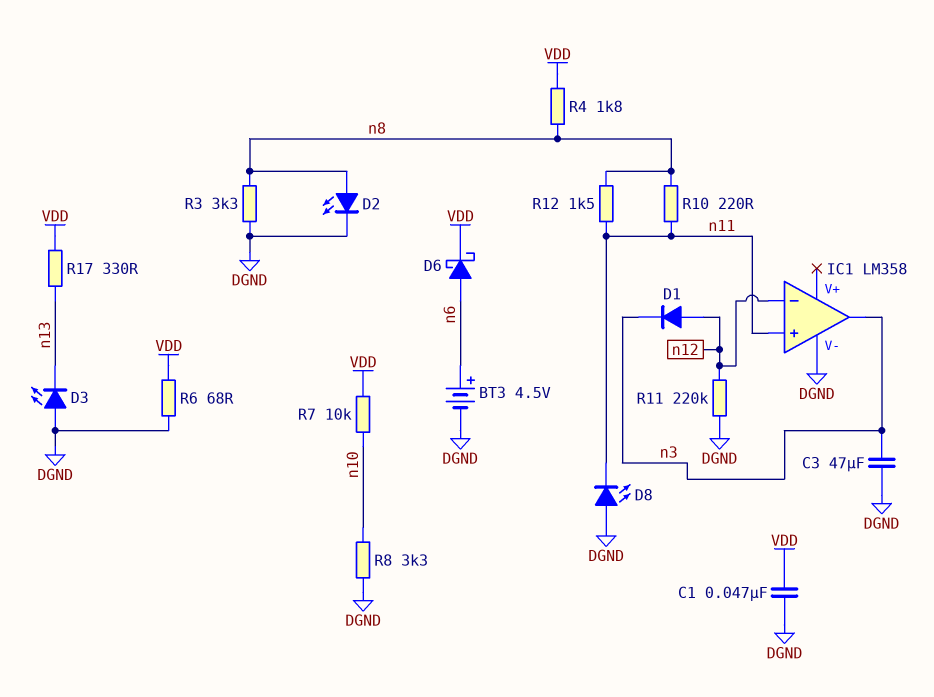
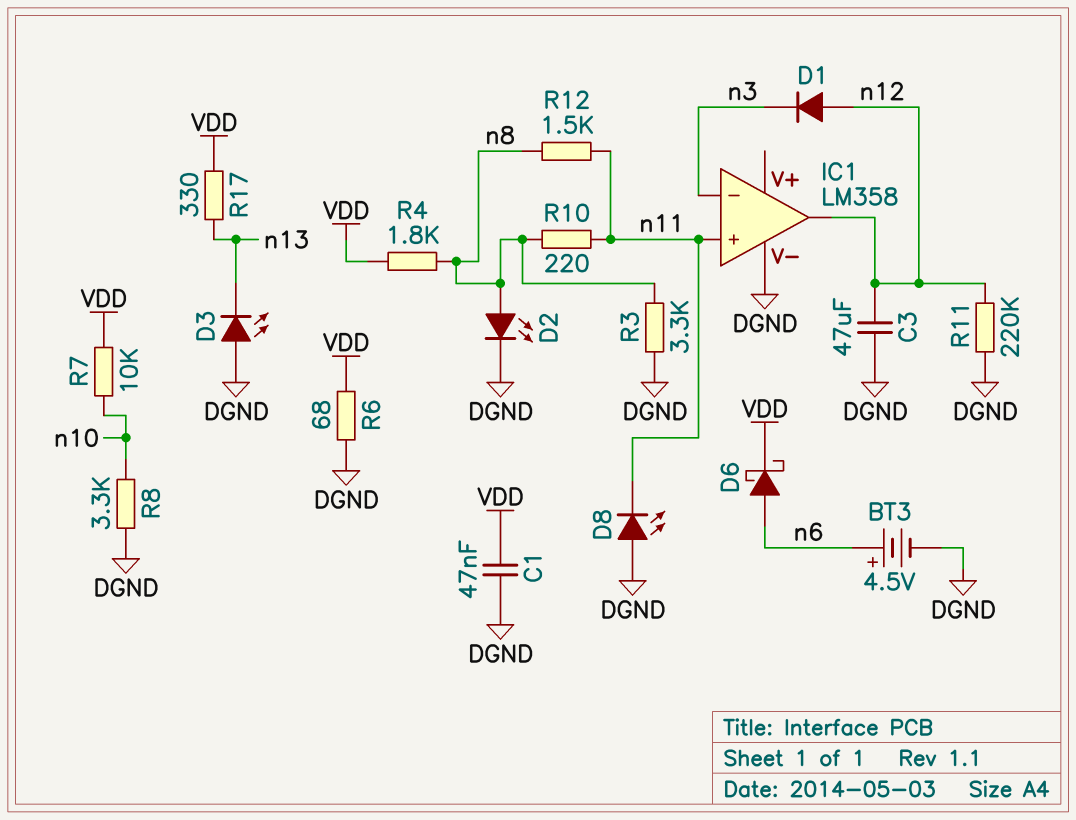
C3: 47uF (DGND, n3) -> 47uF (DGND, n12)
IC1 pin in-: n12 -> n3
IC1 pin out: n3 -> n12

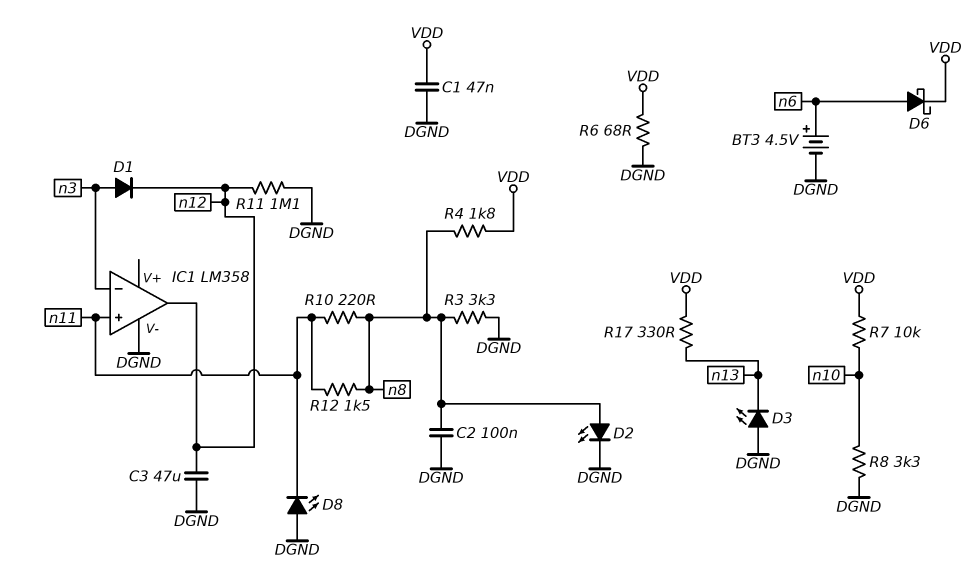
C2: none -> 100nF (DGND, n8)
D1: diode (A n12, K n3) -> diode (A n3, K n12)
R11: 220k (DGND, n12) -> 1.1M (DGND, n12)

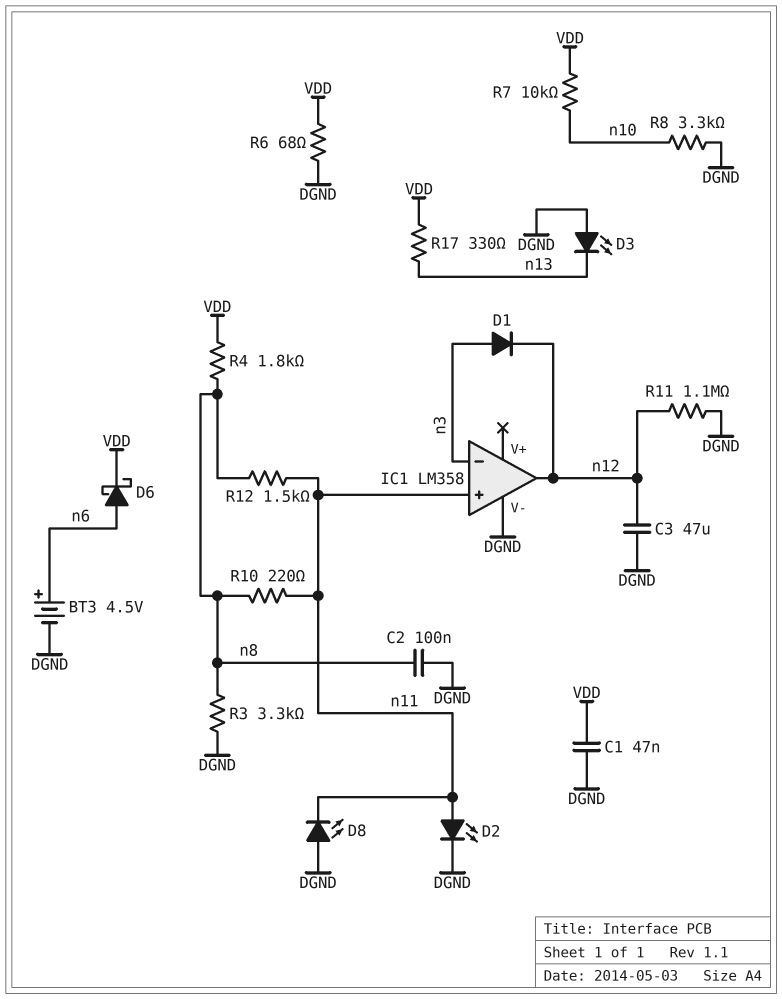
D2: LED (A n8, K DGND) -> LED (A n11, K DGND)

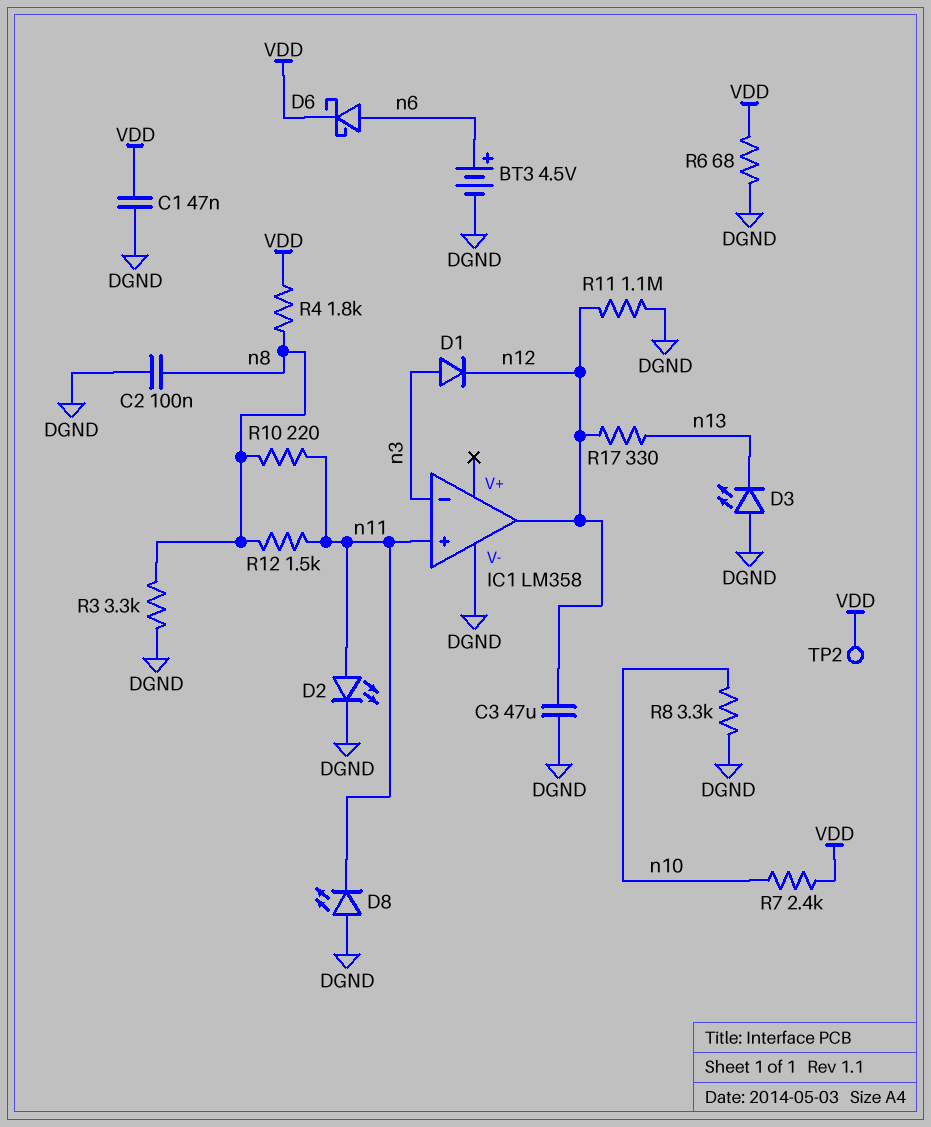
R7: 10k (VDD, n10) -> 2.4k (VDD, n10)
R17: 330 (VDD, n13) -> 330 (n12, n13)
TP2: none -> test point (VDD)

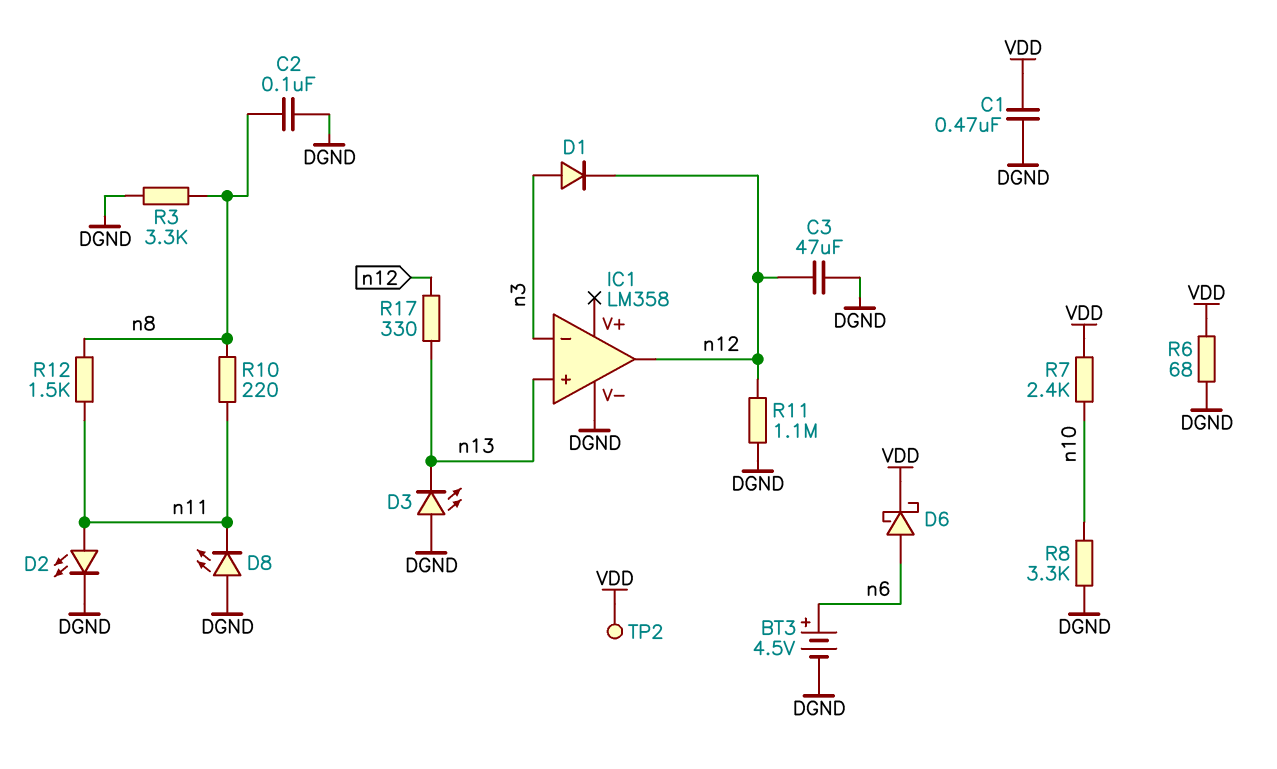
C1: 47nF (DGND, VDD) -> 470nF (DGND, VDD)
IC1 pin in+: n11 -> n13
R4: 1.8k (VDD, n8) -> none

